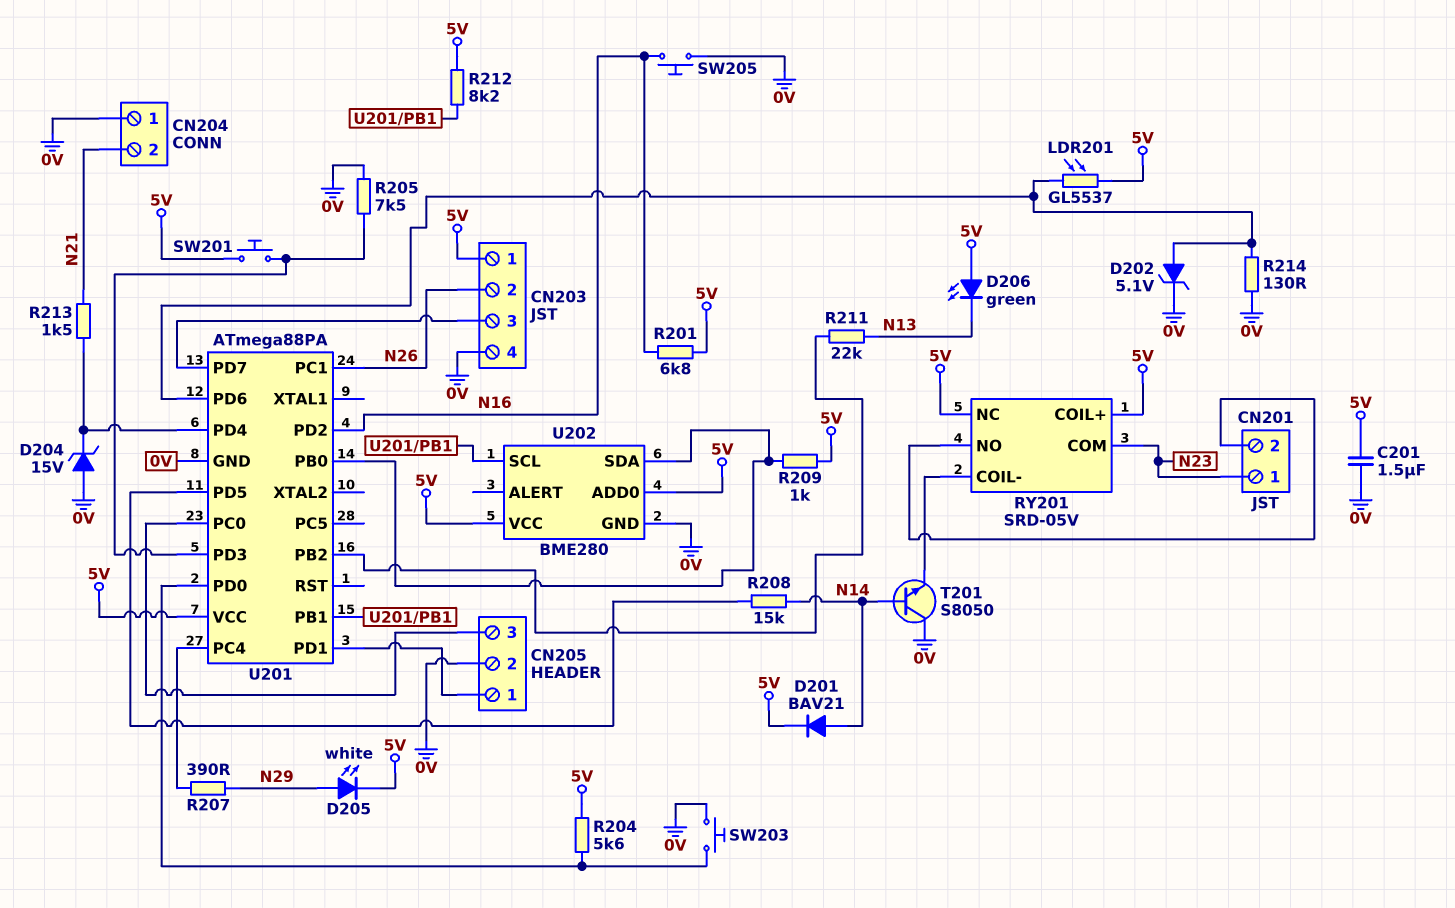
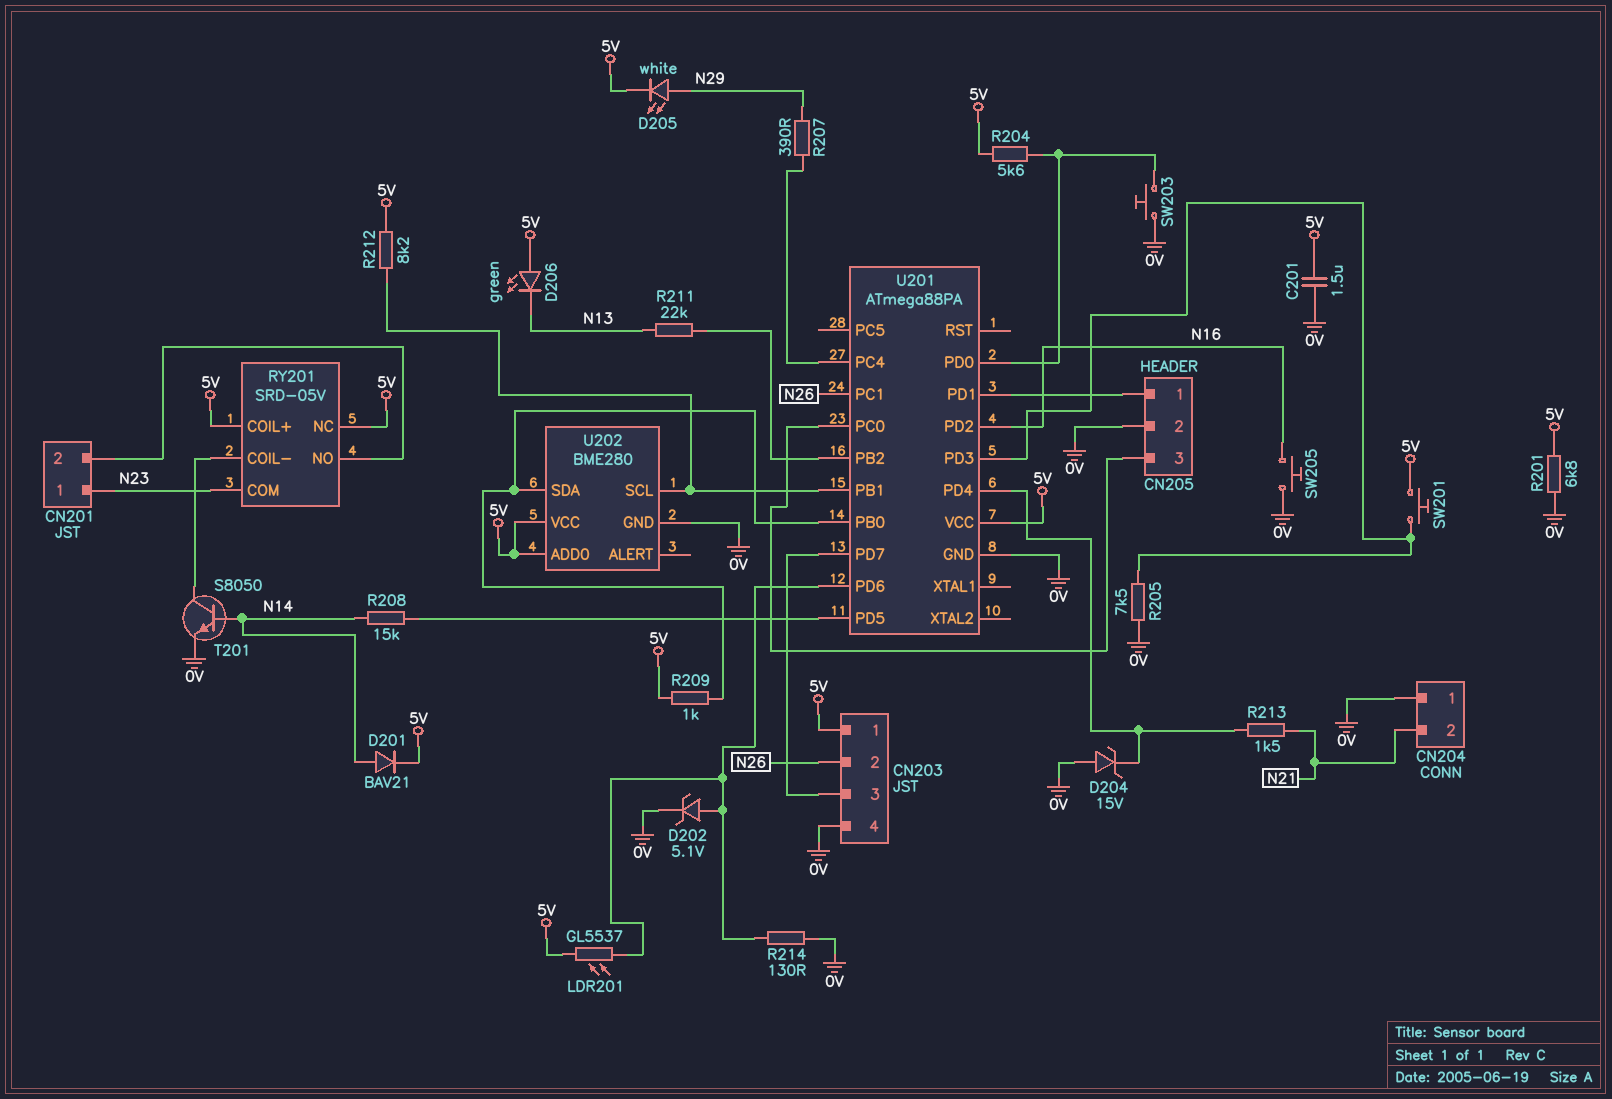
R201: 6.8k (5V, N16) -> 6.8k (0V, 5V)
T201: NPN S8050 (B N14, C 0V, E RY201/COIL-) -> NPN S8050 (B N14, C RY201/COIL-, E 0V)

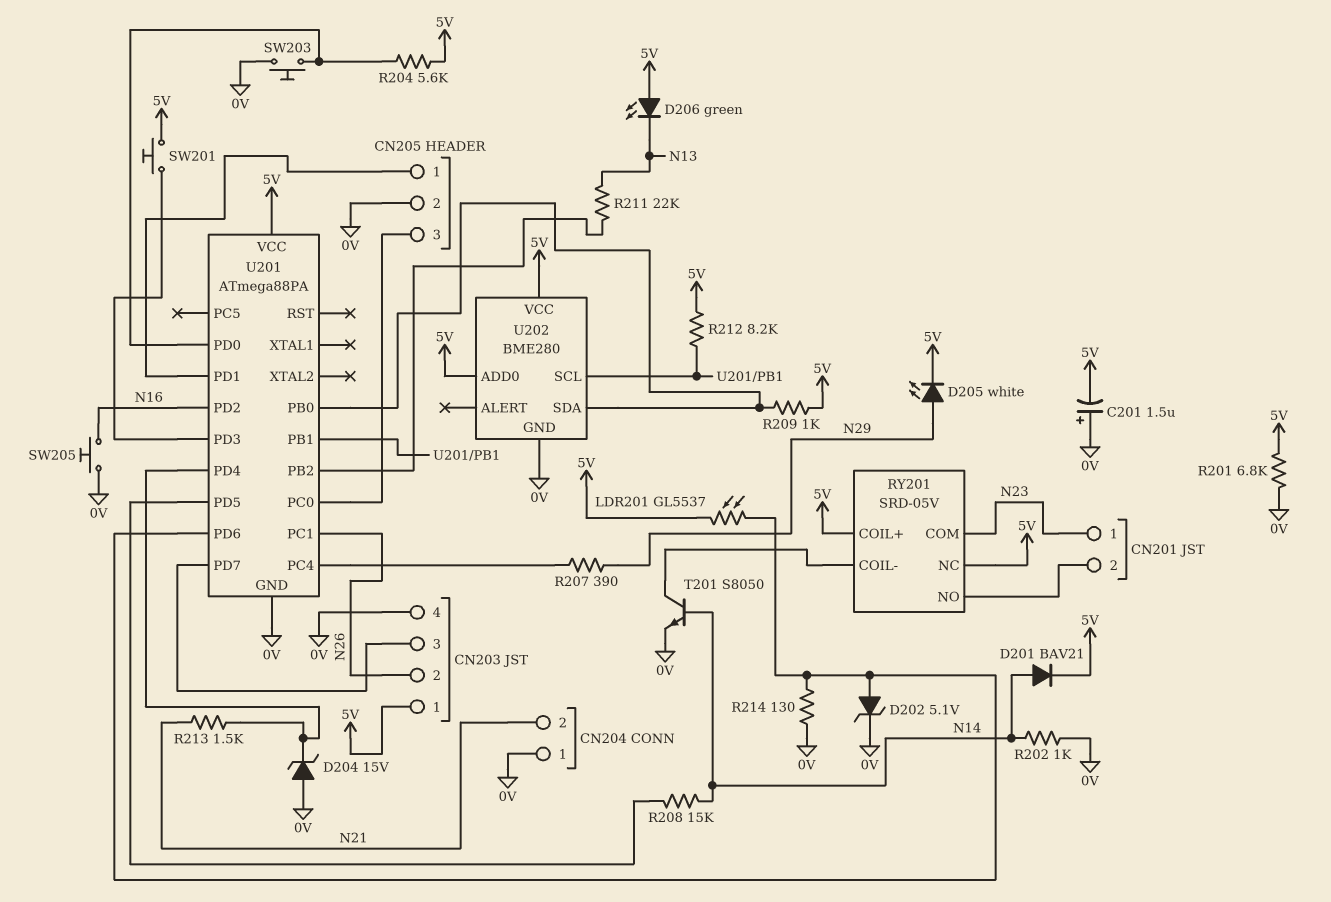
C201: 1.5uF (0V, 5V) -> 1.5uF (plus 0V, minus 5V)
R202: none -> 1k (0V, N14)
R205: 7.5k (0V, U201/PD3) -> none

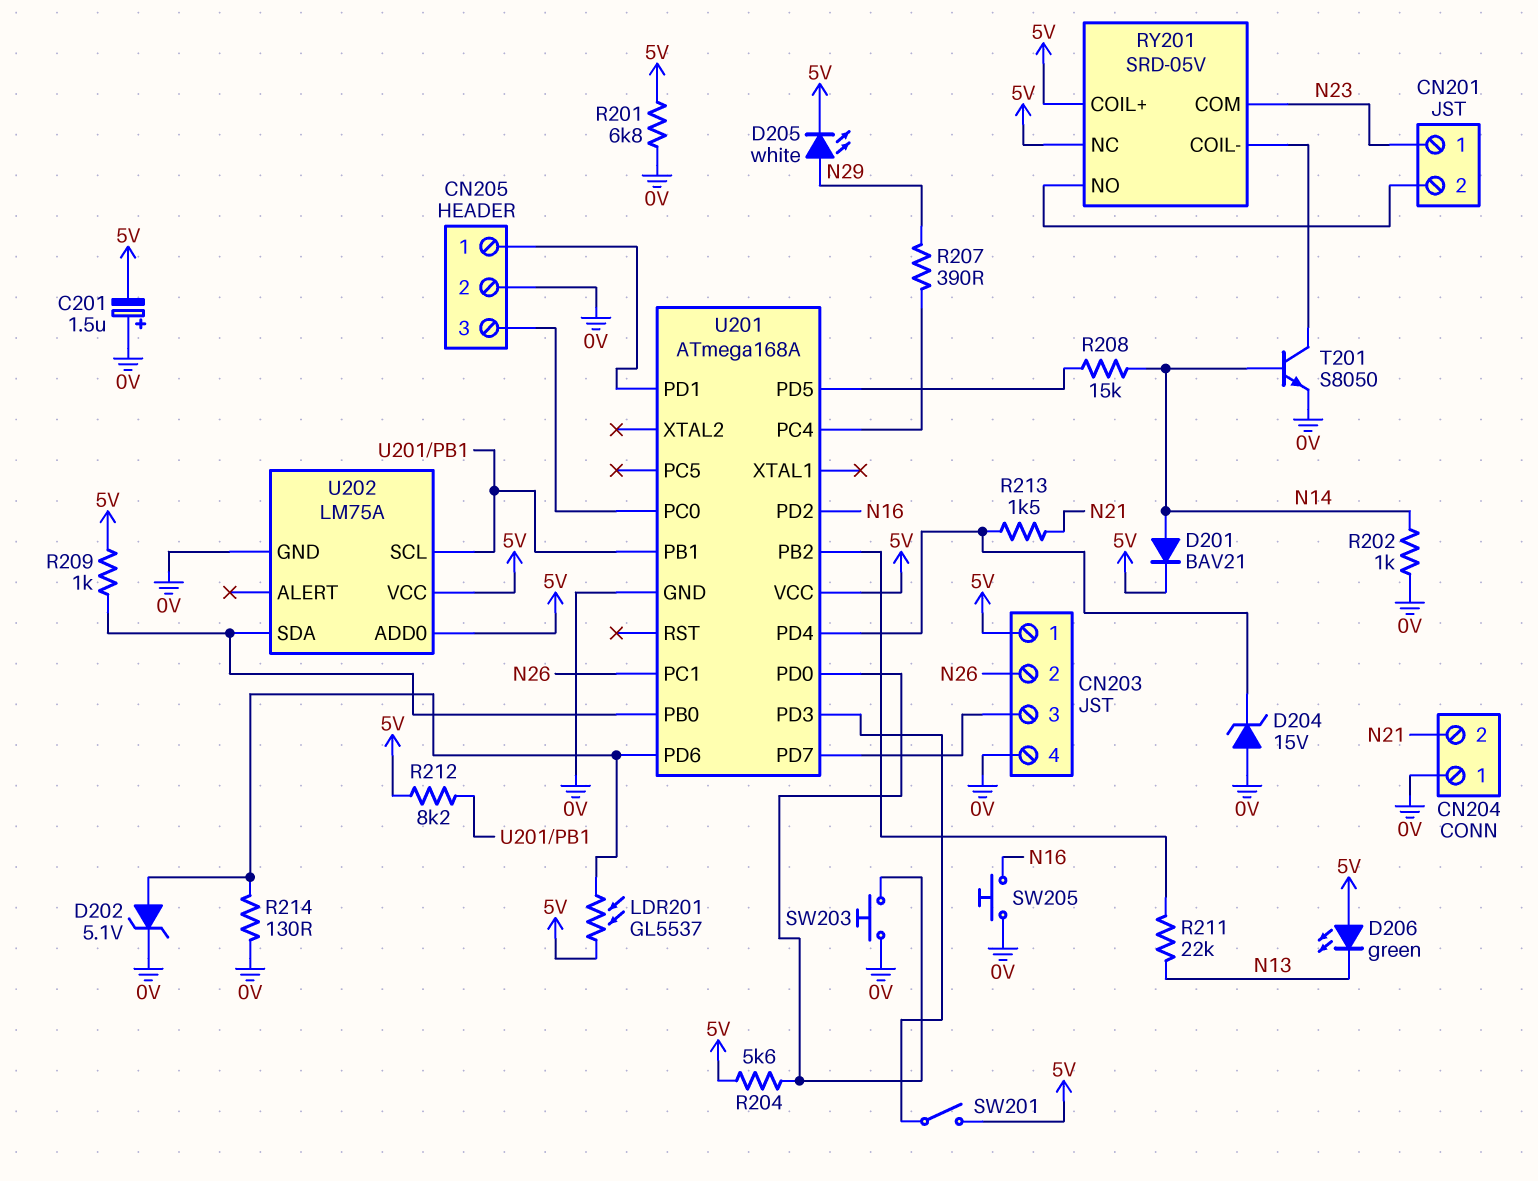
SW201: button (5V, U201/PD3) -> switch (5V, U201/PD3)
U201: ATmega88PA -> ATmega168A
U202: BME280 -> LM75A

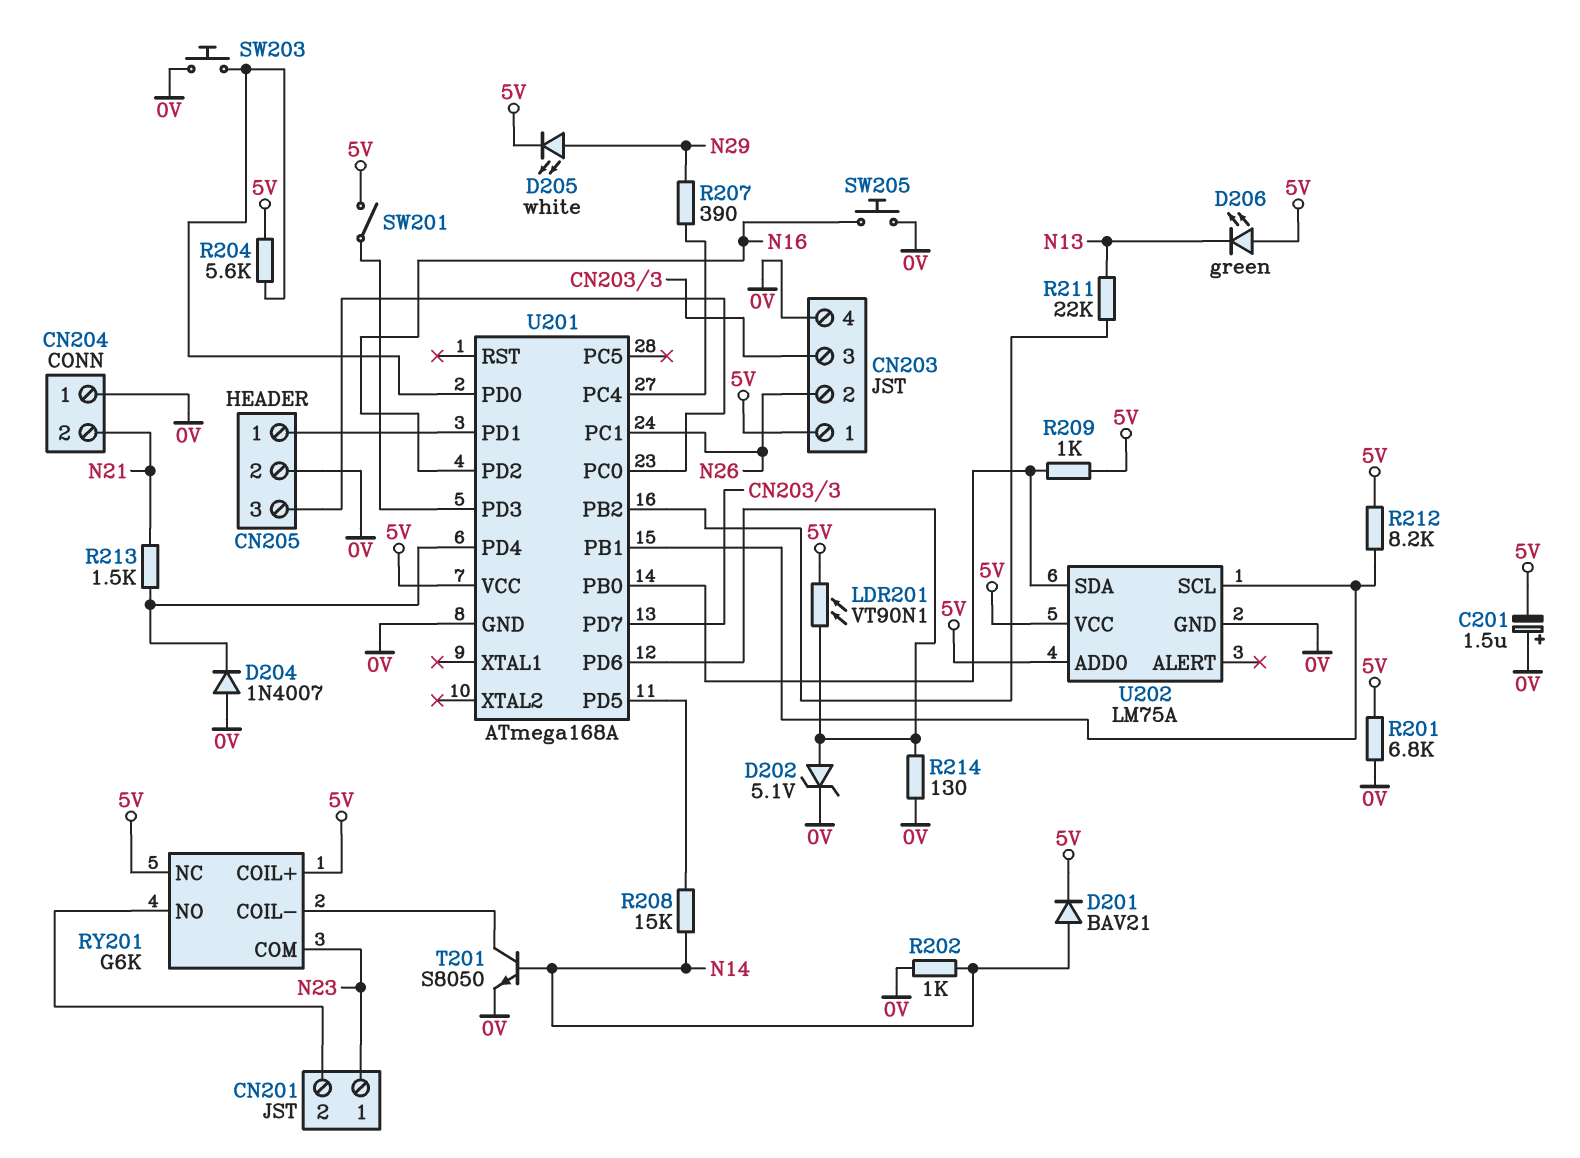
D204: zener 15V (A 0V, K U201/PD4) -> diode 1N4007 (A 0V, K U201/PD4)
LDR201: GL5537 (5V, U201/PD6) -> VT90N1 (5V, U201/PD6)
RY201: SRD-05V -> G6K

